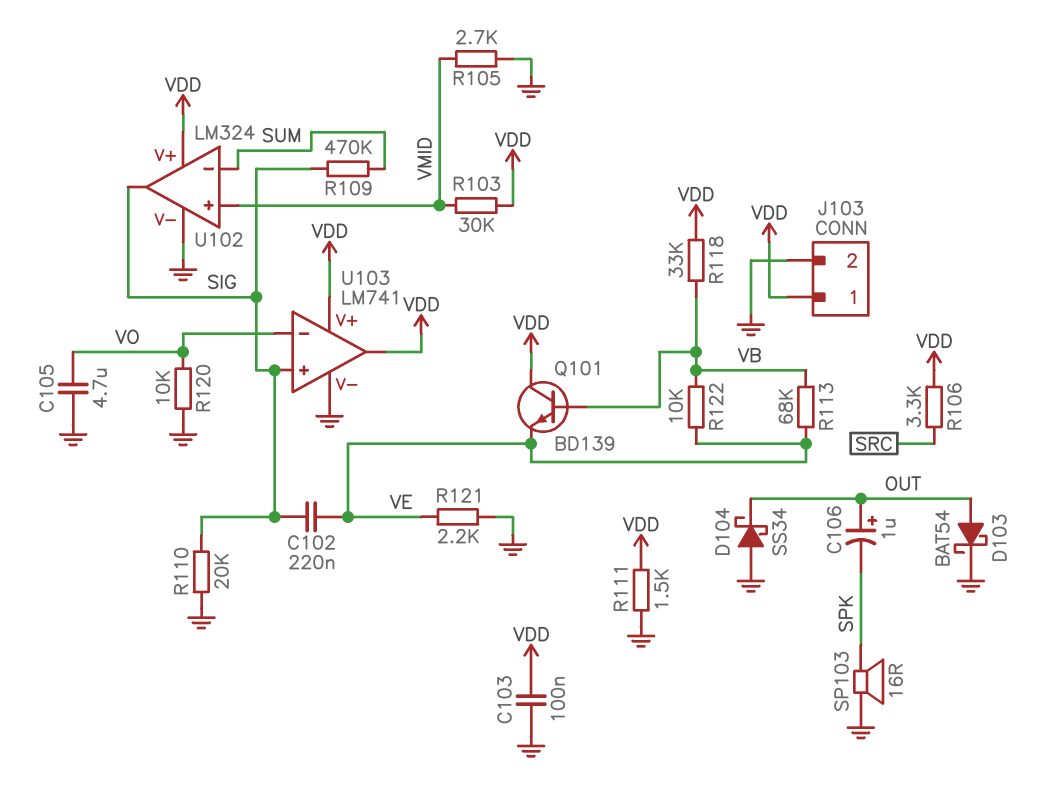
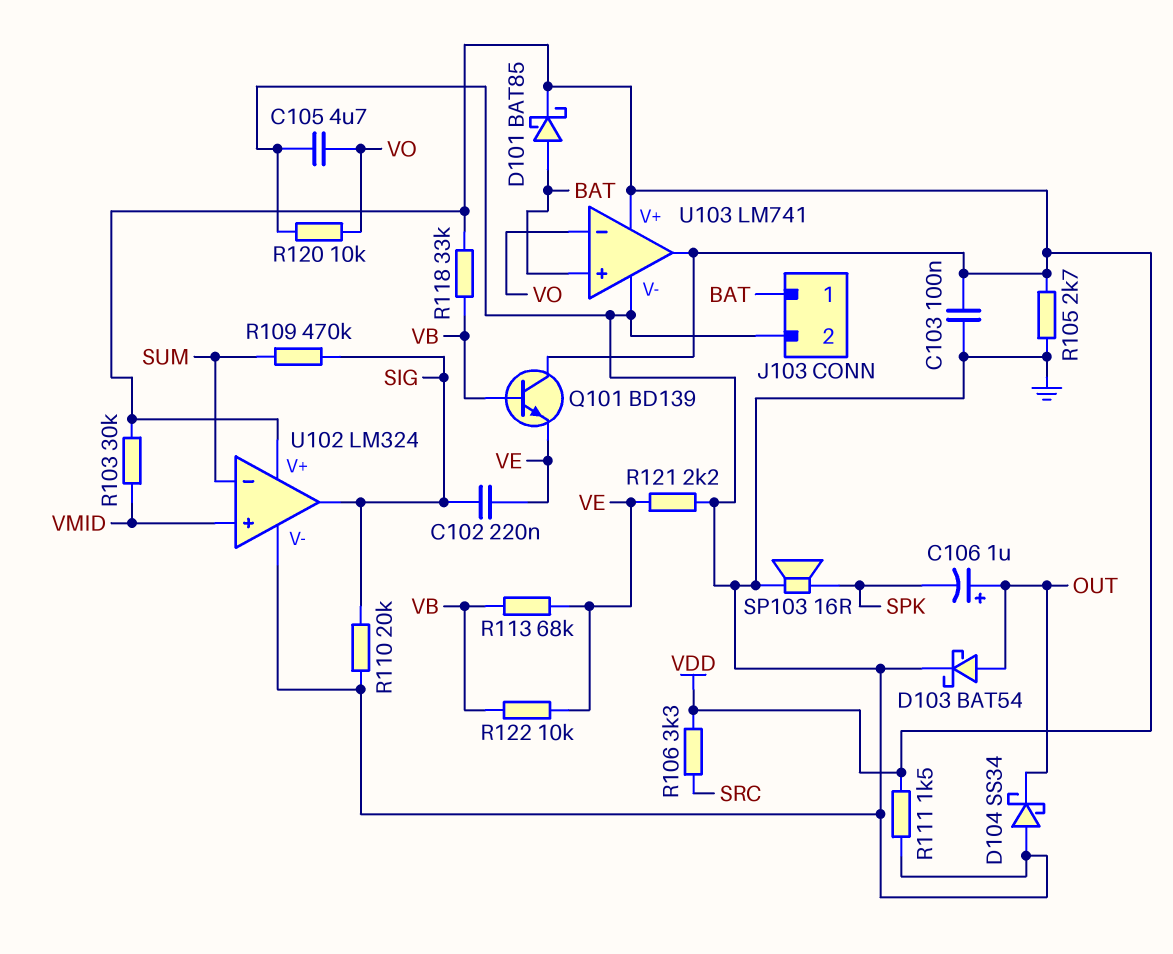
D101: none -> schottky BAT85 (A BAT, K VDD)
J103 pin 1: VDD -> BAT
R105: 2.7k (GND, VMID) -> 2.7k (GND, VDD)
U103 pin in+: SIG -> BAT

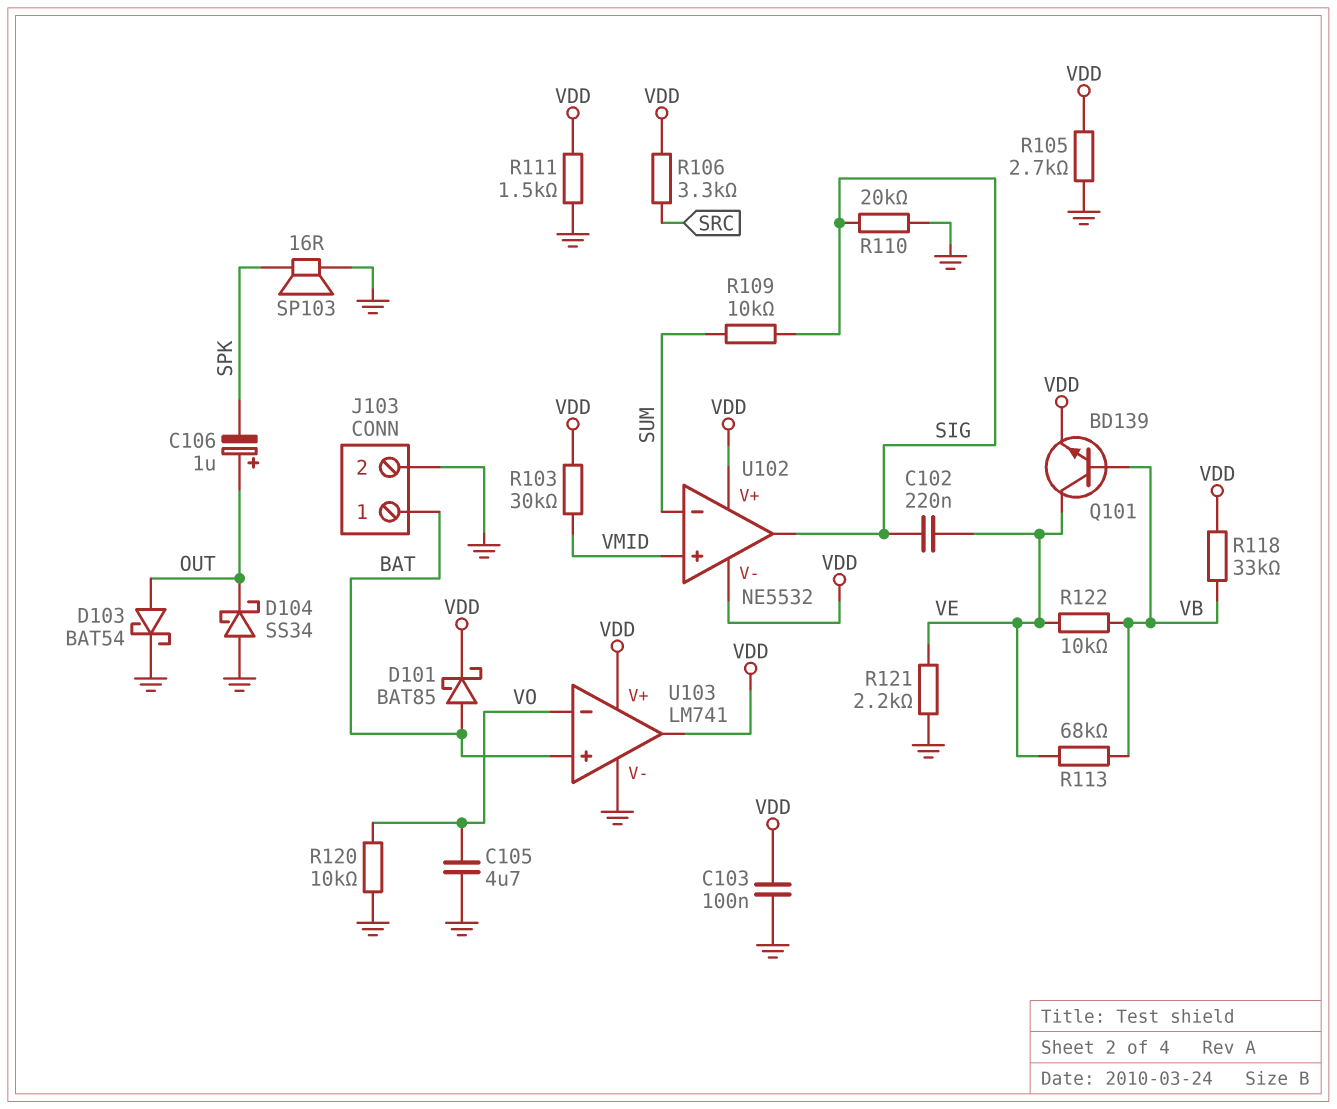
Q101: NPN BD139 (B VB, C VDD, E VE) -> NPN BD139 (B VB, C VE, E VDD)
R109: 470k (SIG, SUM) -> 10k (SIG, SUM)
U102: LM324 -> NE5532
U102 pin V-: GND -> VDD

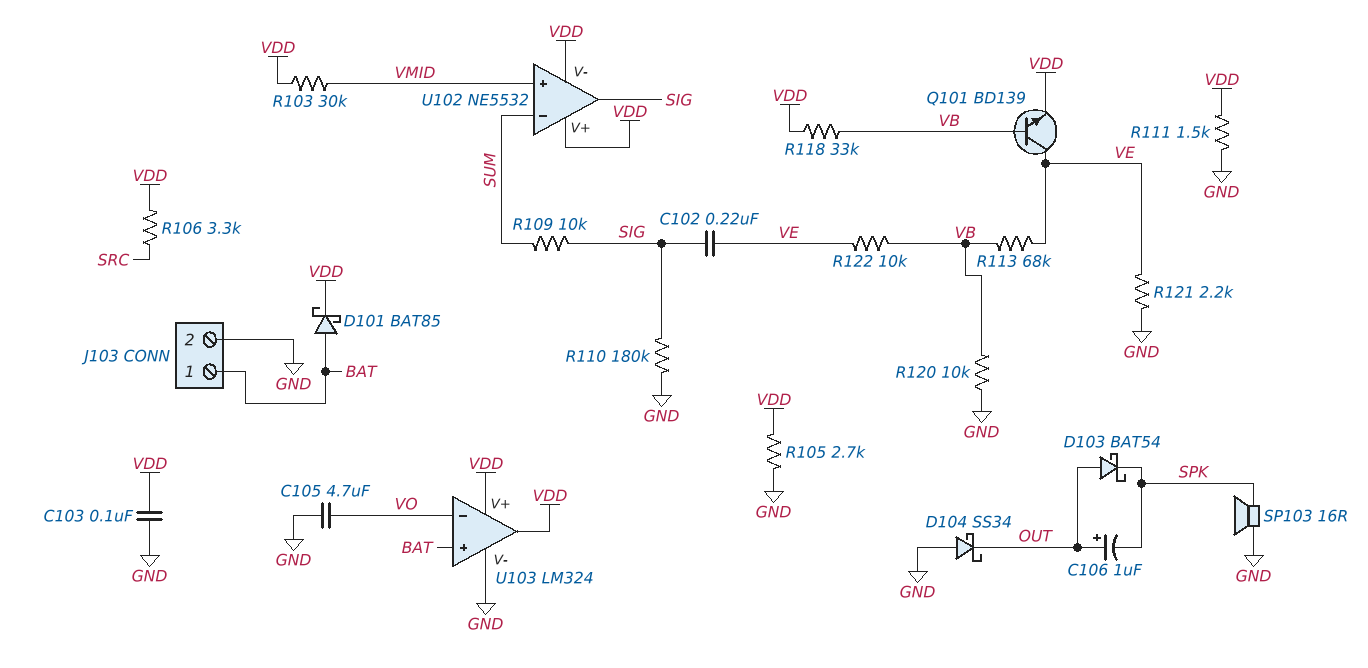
D103: schottky BAT54 (A OUT, K GND) -> schottky BAT54 (A OUT, K SPK)
R110: 20k (GND, SIG) -> 180k (GND, SIG)
R120: 10k (GND, VO) -> 10k (GND, VB)
U103: LM741 -> LM324

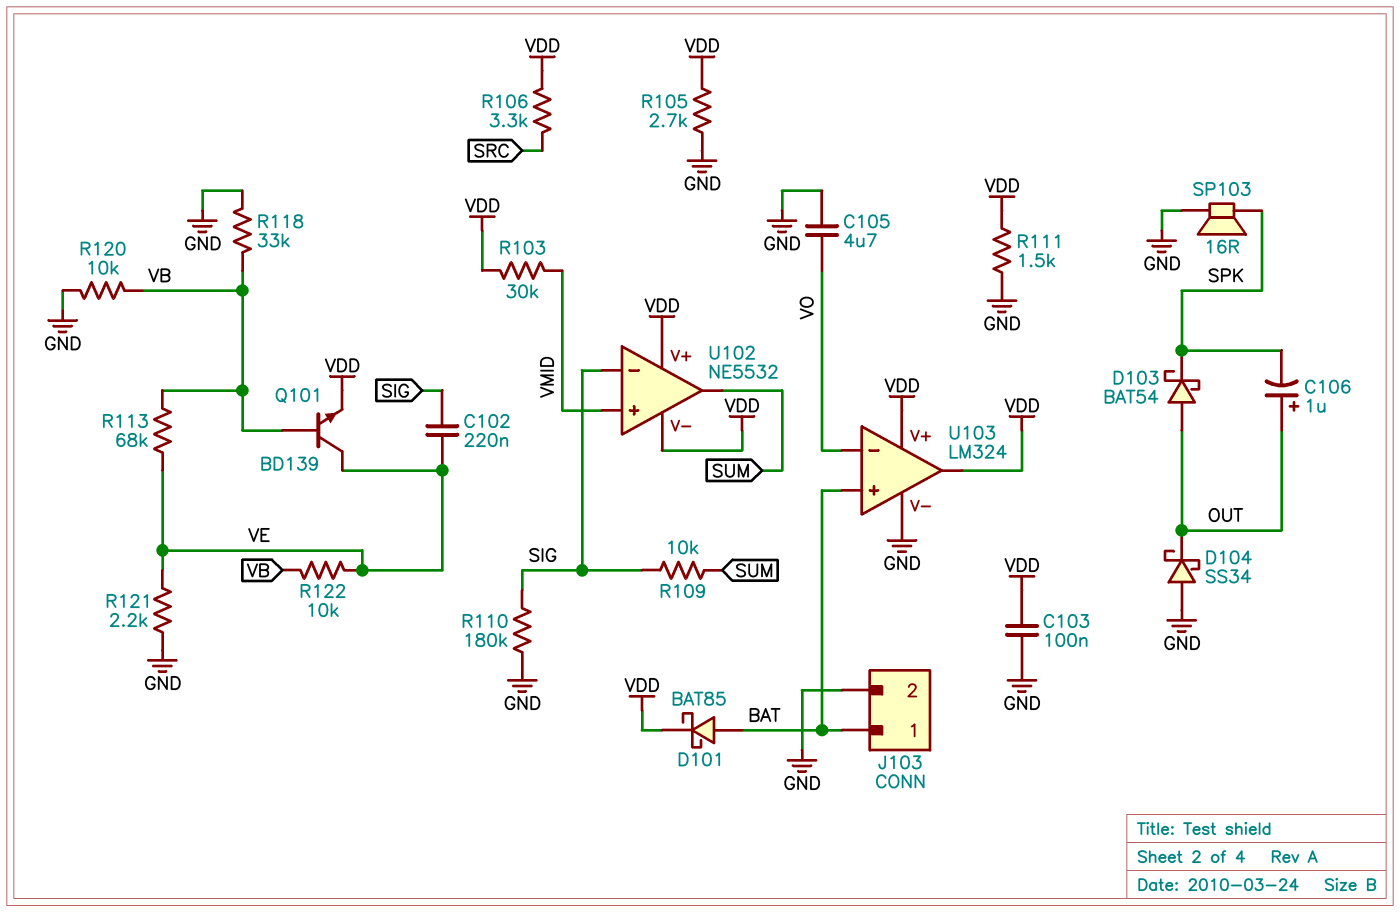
R118: 33k (VB, VDD) -> 33k (GND, VB)
U102 pin in-: SUM -> SIG
U102 pin out: SIG -> SUM

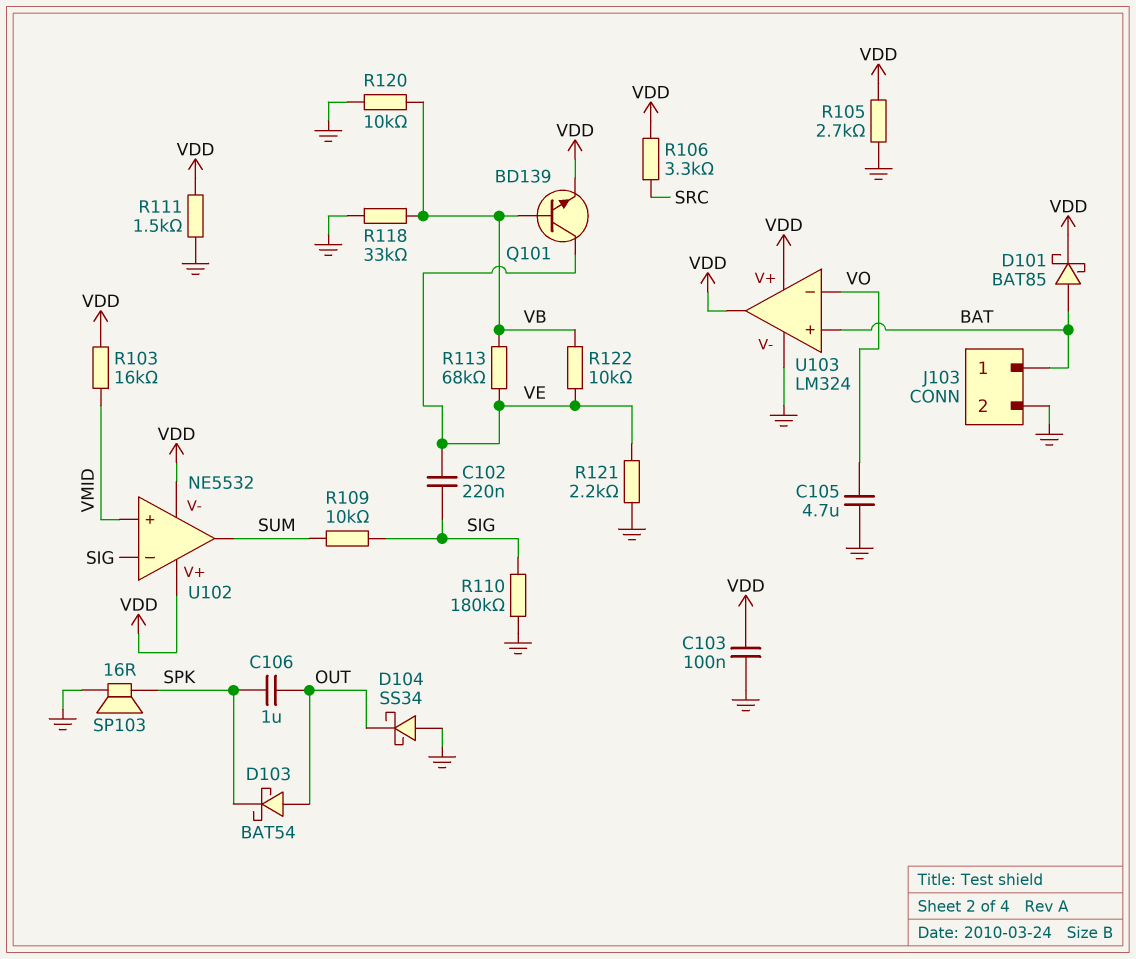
C106: 1uF (plus OUT, minus SPK) -> 1uF (OUT, SPK)
R103: 30k (VDD, VMID) -> 16k (VDD, VMID)

